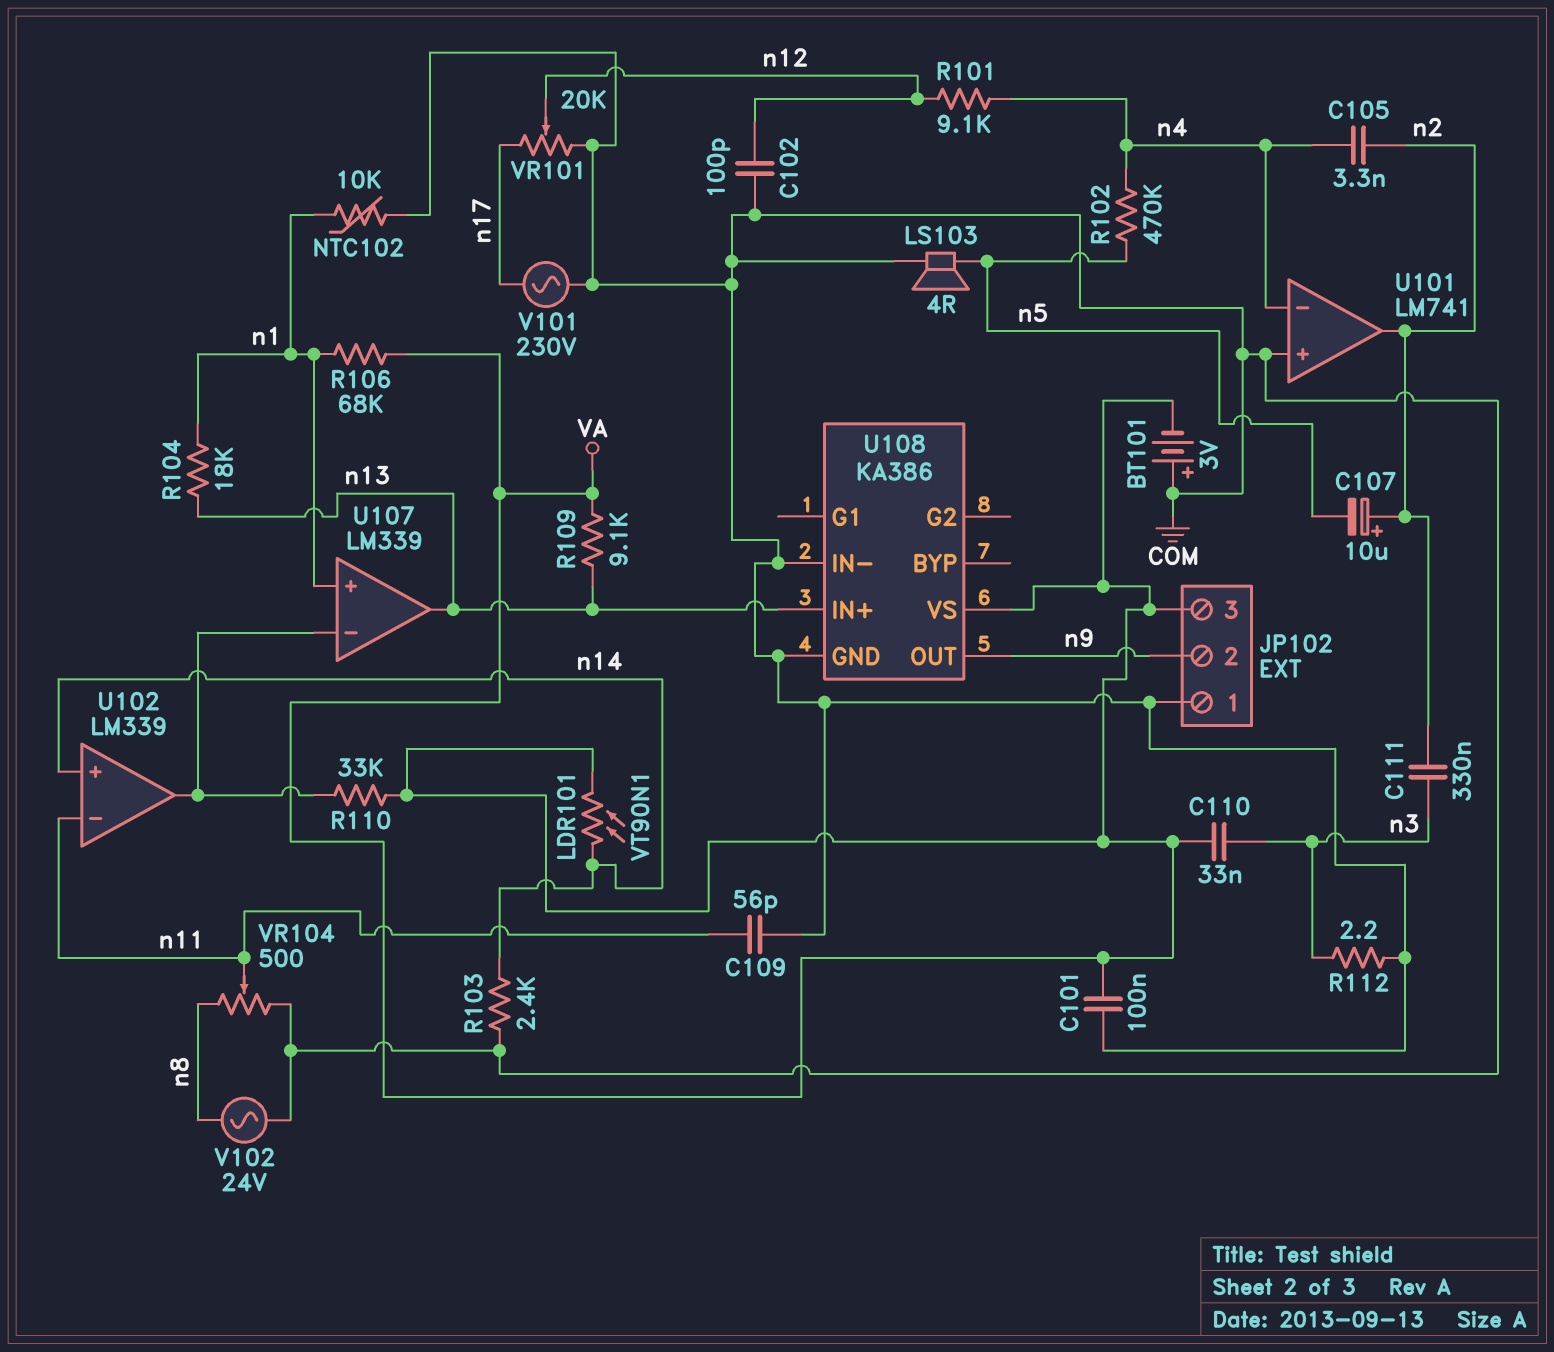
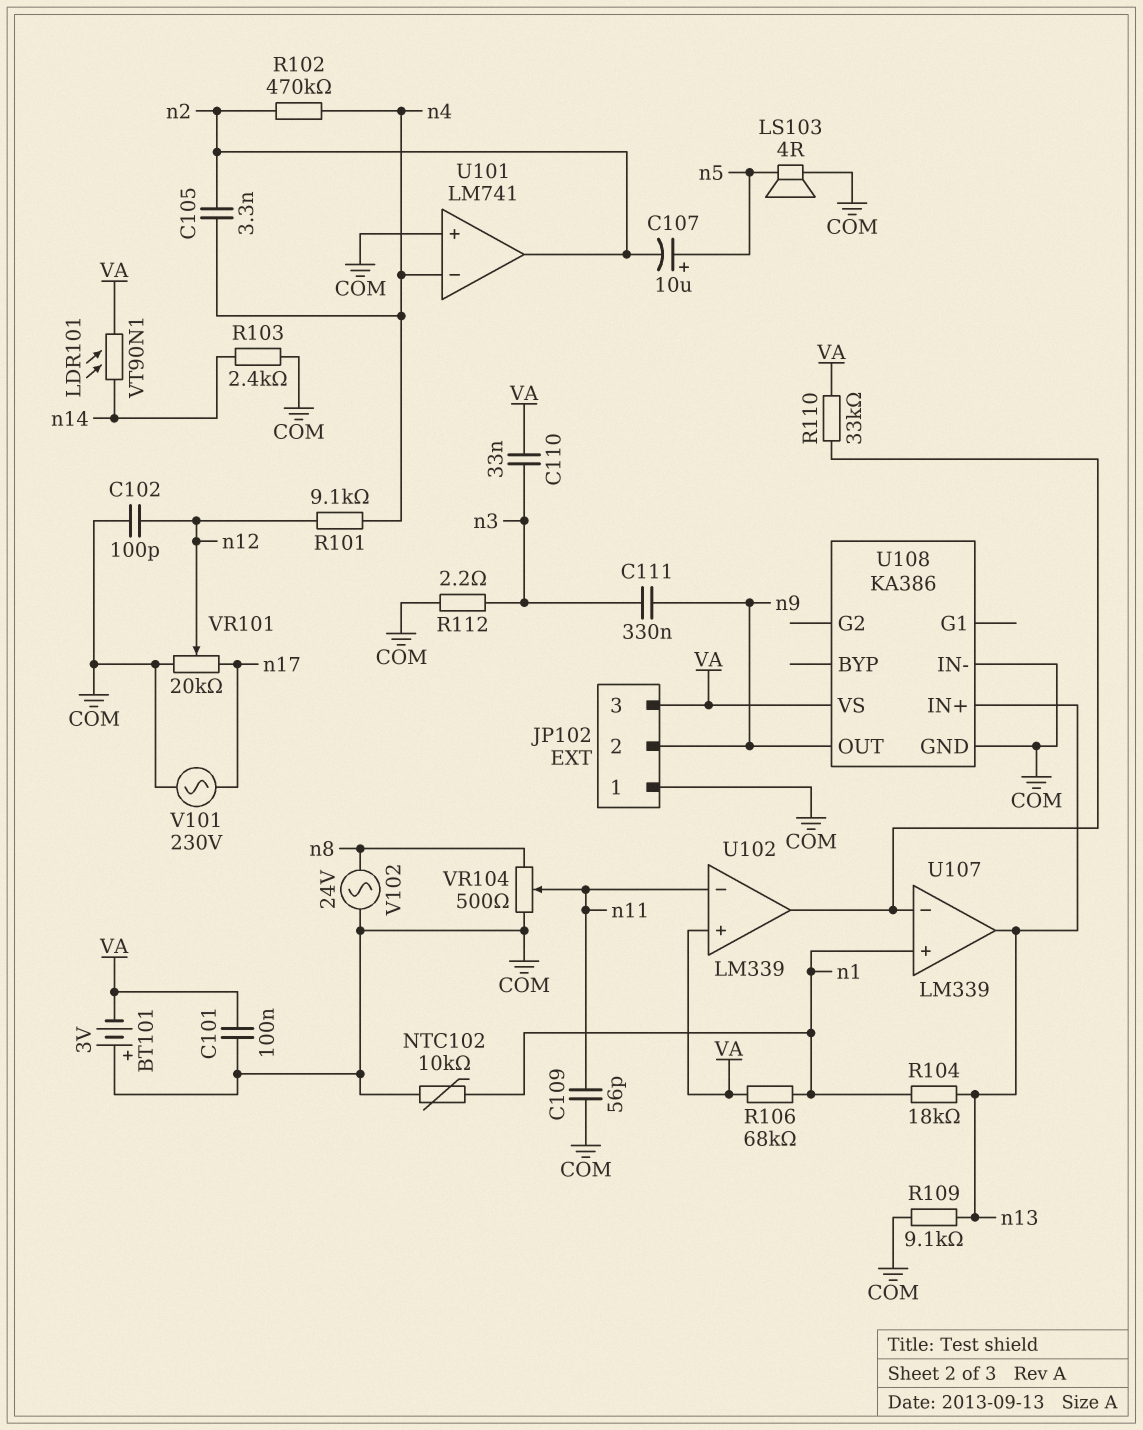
C107: 10uF (plus n2, minus n5) -> 10uF (plus n5, minus n2)
C111: 330nF (n2, n3) -> 330nF (n3, n9)
R102: 470k (n4, n5) -> 470k (n2, n4)
R109: 9.1k (VA, n13) -> 9.1k (COM, n13)
U102 pin in+: n14 -> VA

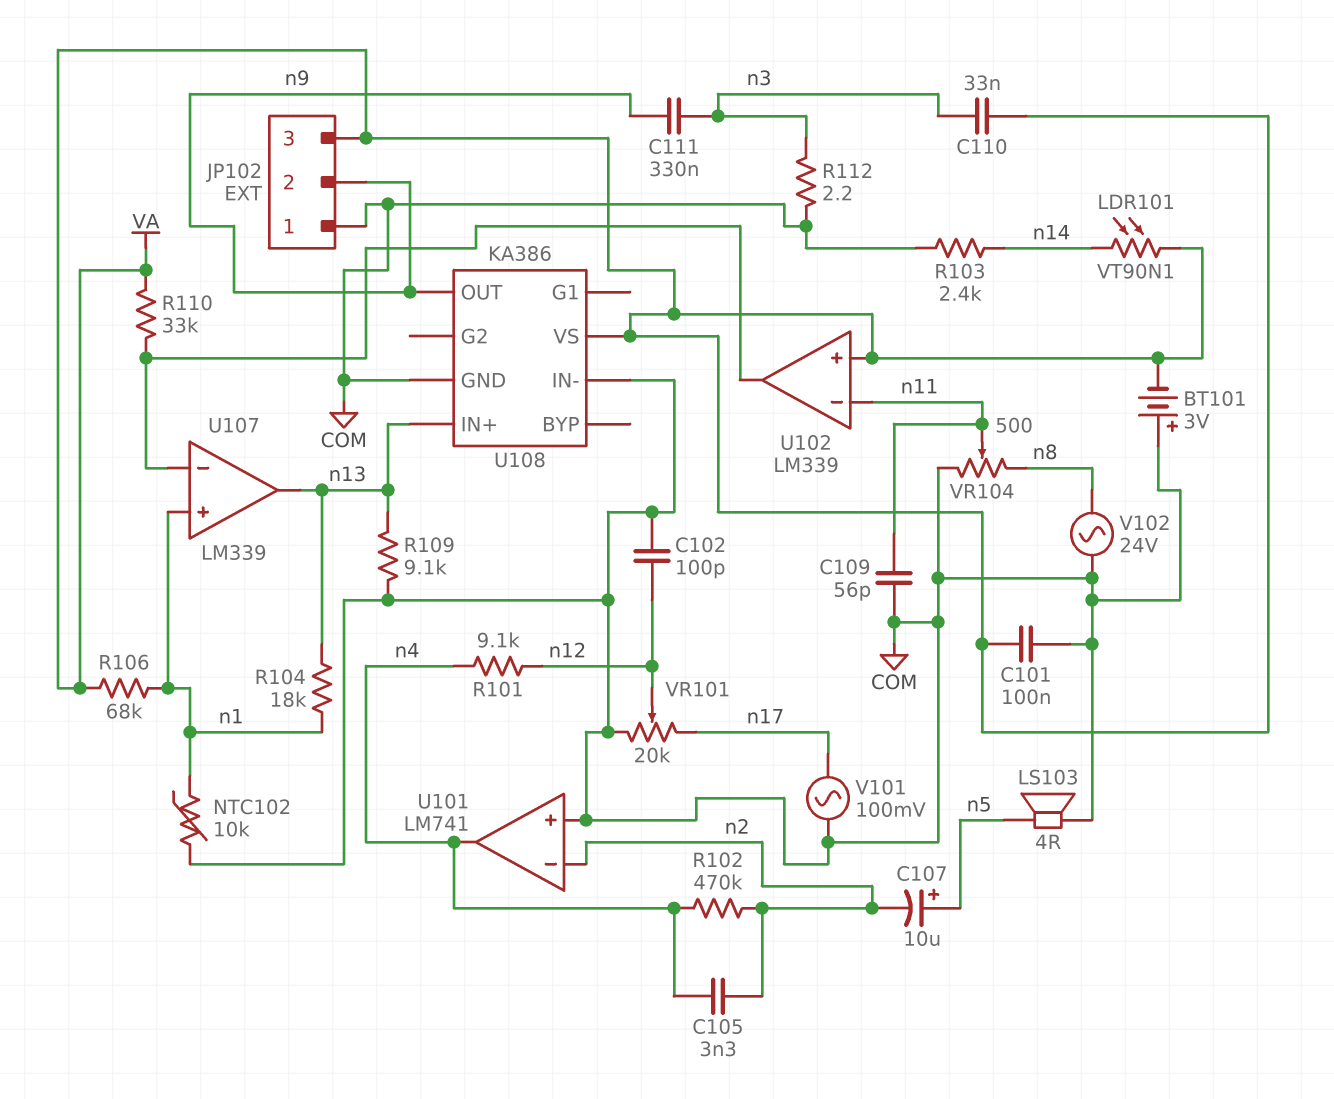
U101 pin in-: n4 -> n2
U101 pin out: n2 -> n4
V101: AC 230V (COM, n17) -> AC 100mV (COM, n17)

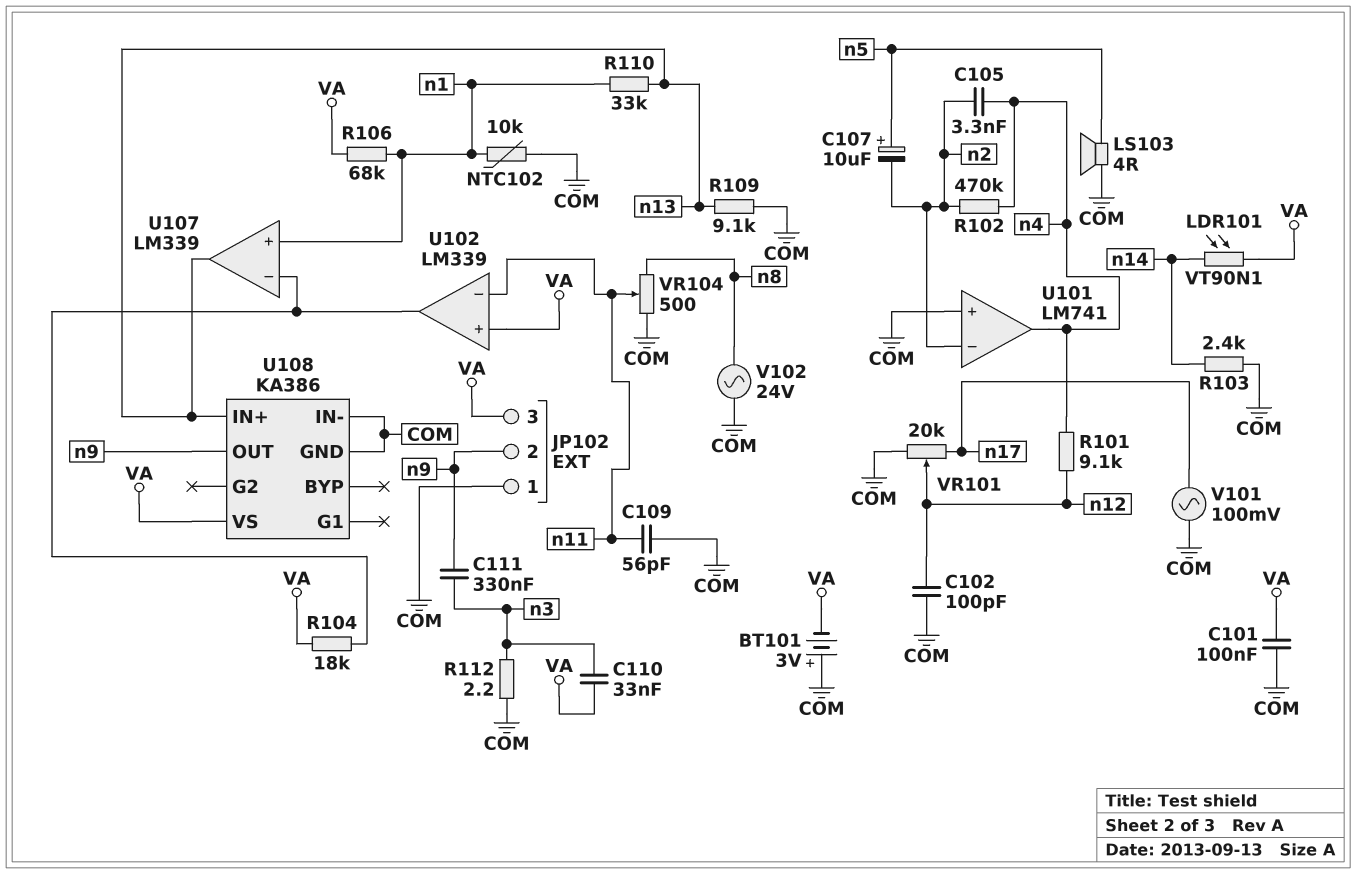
R104: 18k (n1, n13) -> 18k (U102/out, VA)
R110: 33k (U102/out, VA) -> 33k (n1, n13)

